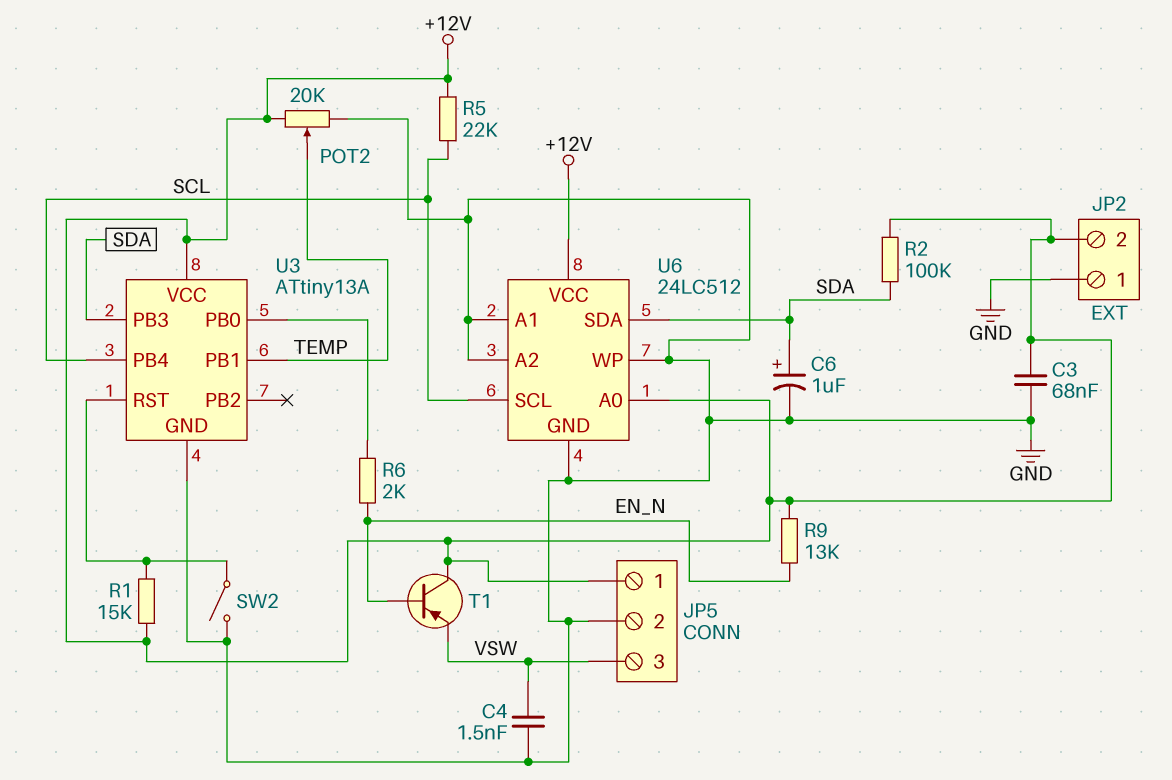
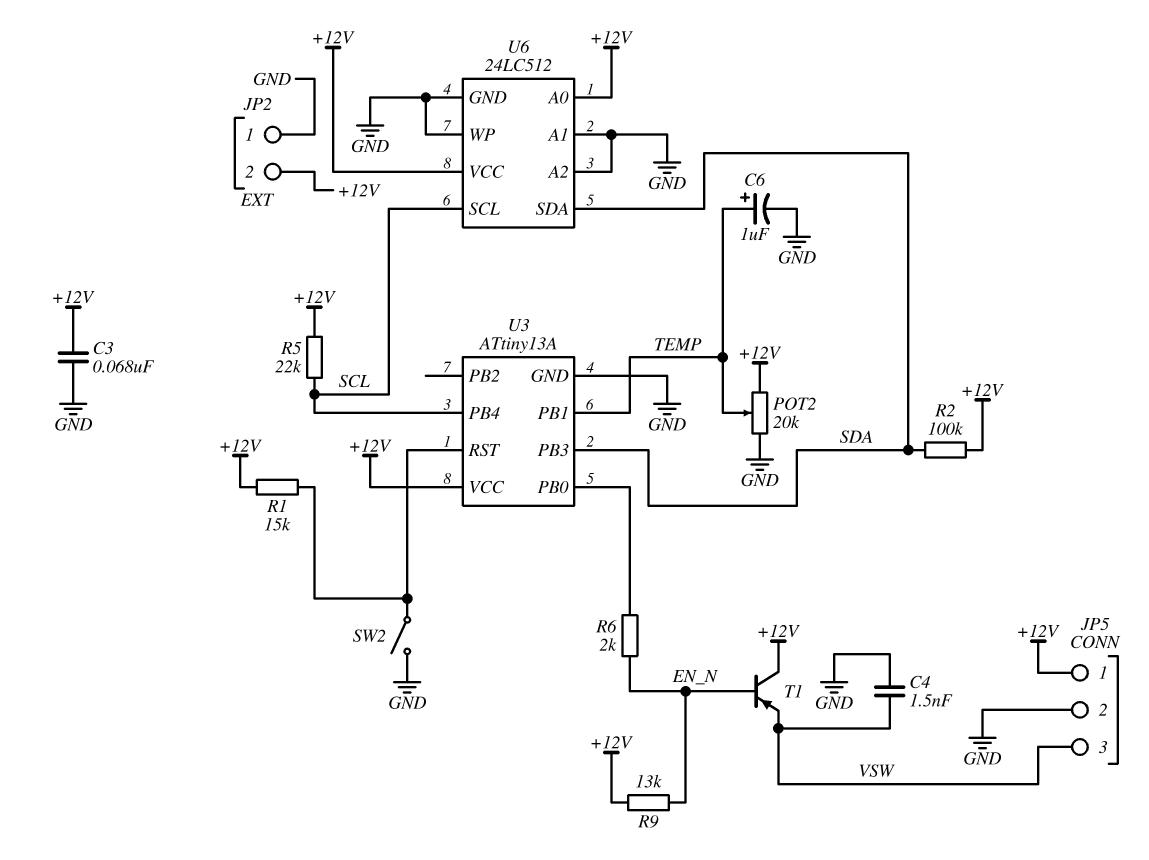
C6: 1uF (plus SDA, minus GND) -> 1uF (plus TEMP, minus GND)

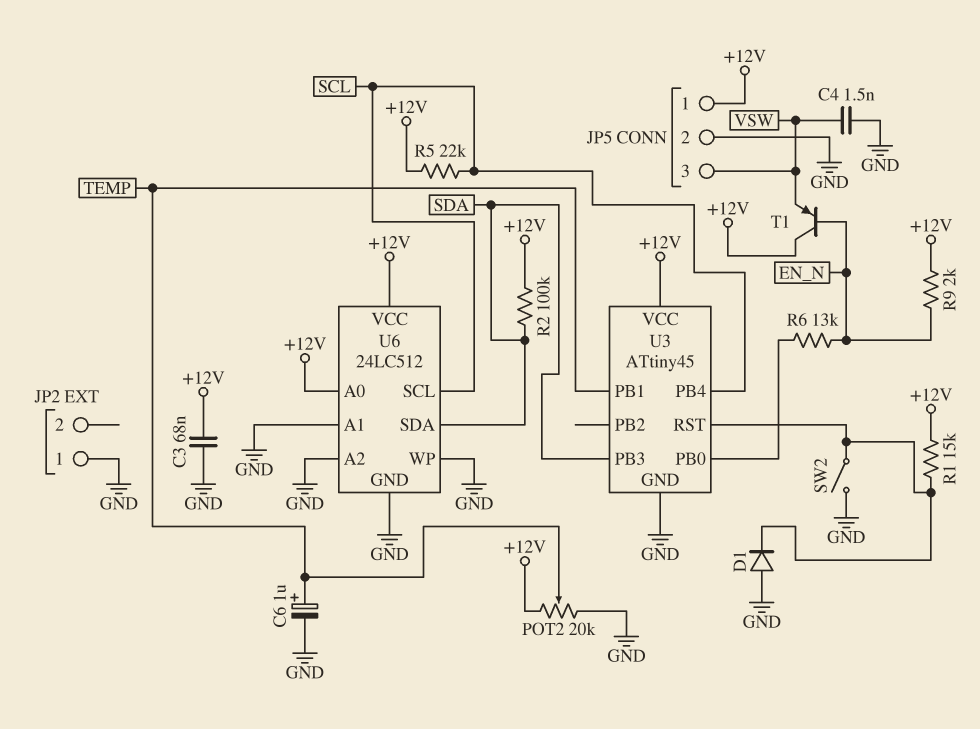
D1: none -> diode (A GND, K U3/RST)
JP2 pin 2: +12V -> none
R6: 2k (EN_N, U3/PB0) -> 13k (EN_N, U3/PB0)
R9: 13k (+12V, EN_N) -> 2k (+12V, EN_N)
U3: ATtiny13A -> ATtiny45

